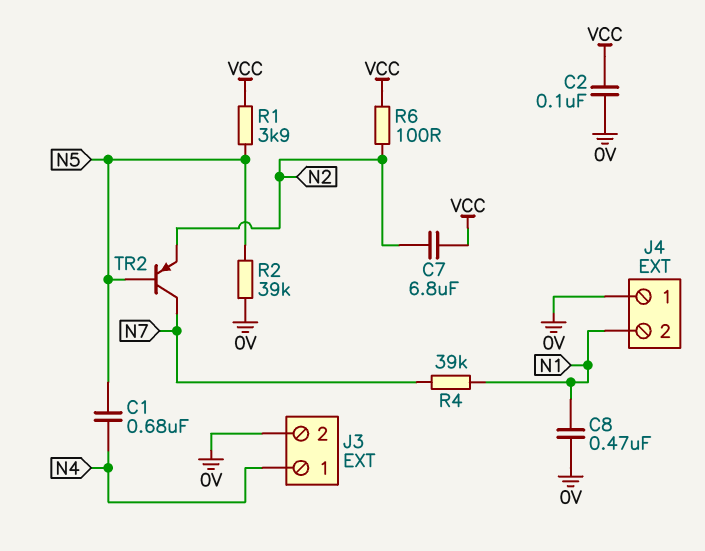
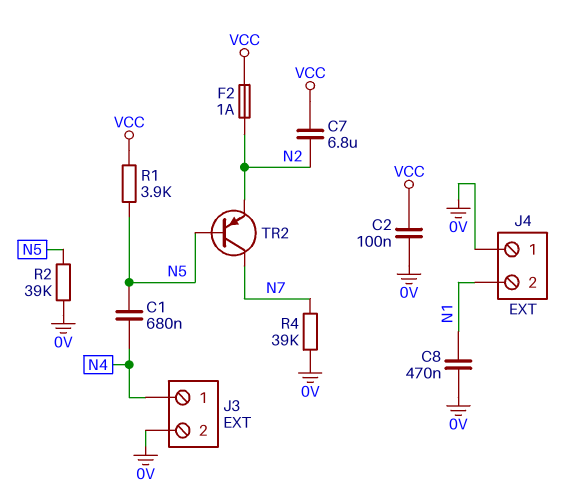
F2: none -> 1A (N2, VCC)
R4: 39k (N1, N7) -> 39k (0V, N7)
R6: 100 (N2, VCC) -> none

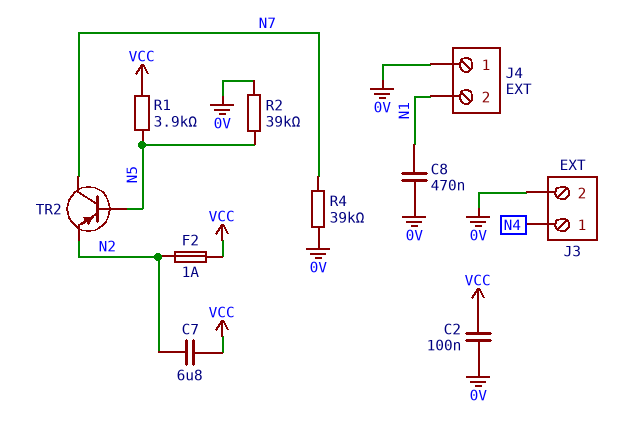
C1: 680nF (N4, N5) -> none

